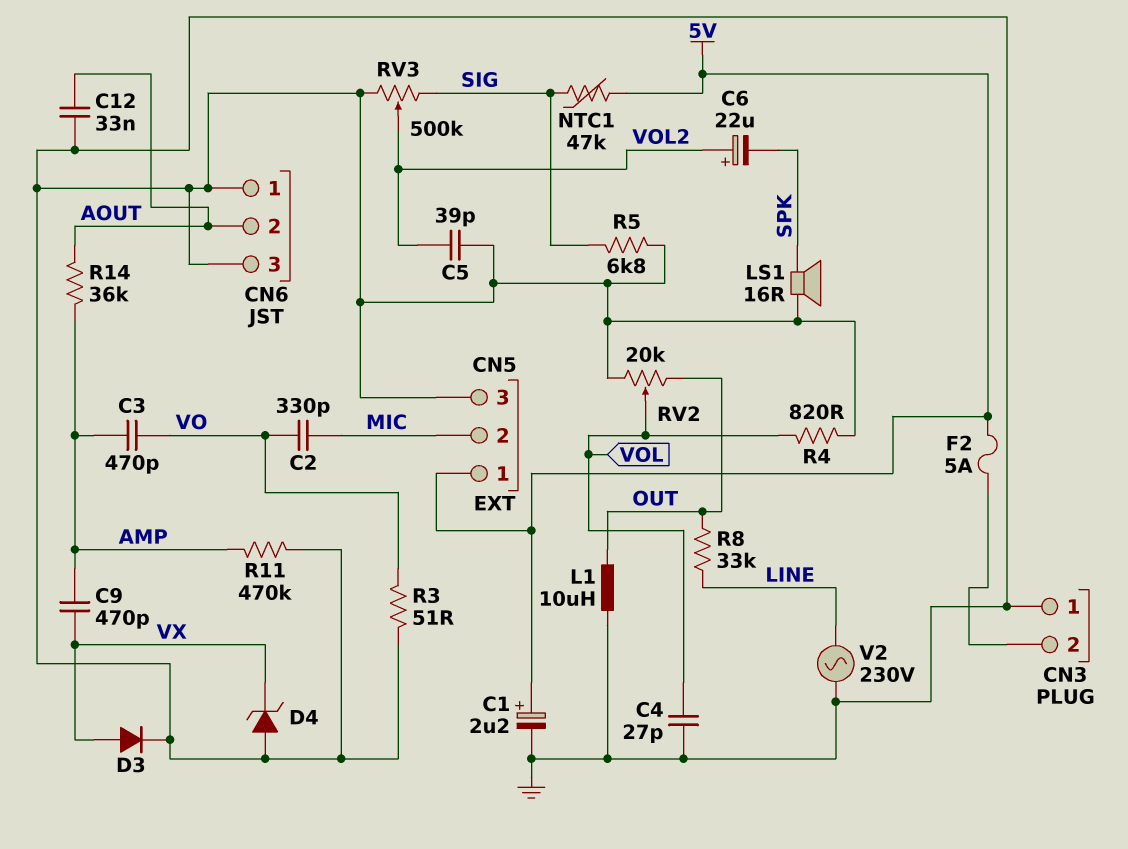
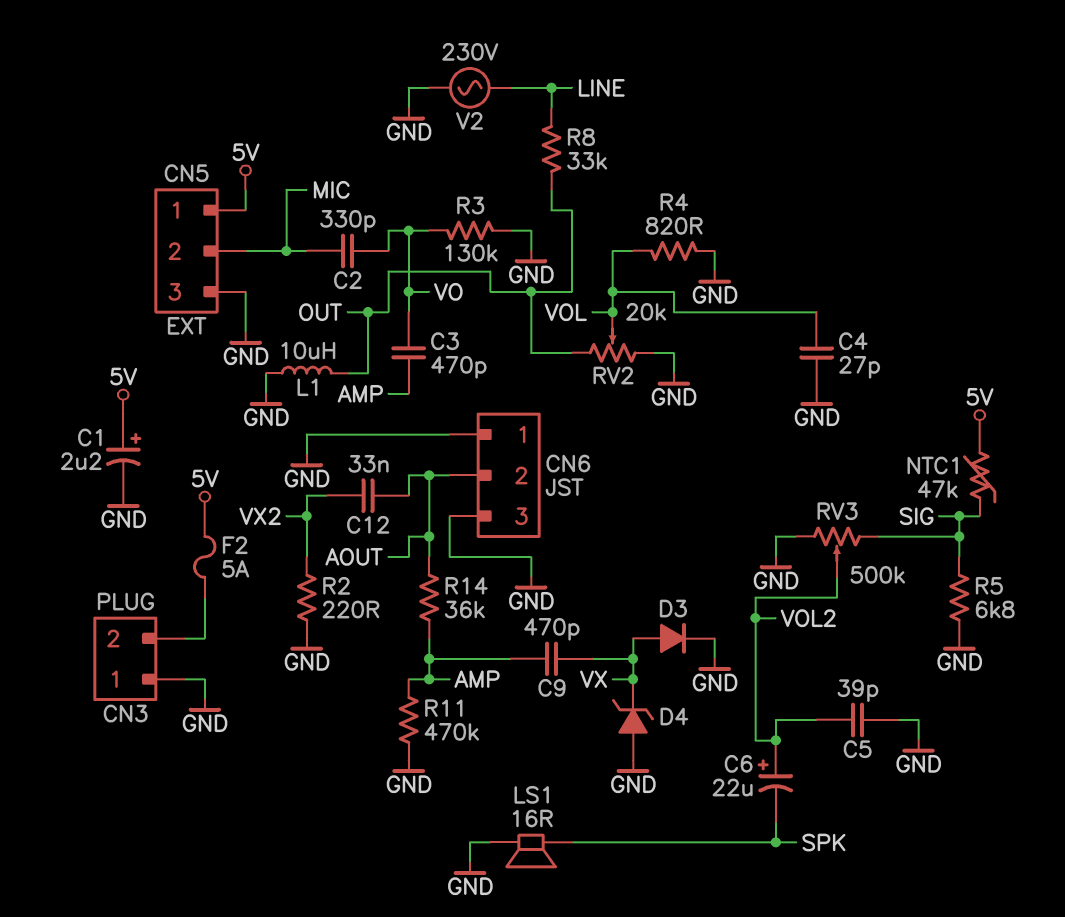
C12: 33nF (AOUT, GND) -> 33nF (AOUT, VX2)
R2: none -> 220 (GND, VX2)
R3: 51 (GND, VO) -> 130k (GND, VO)

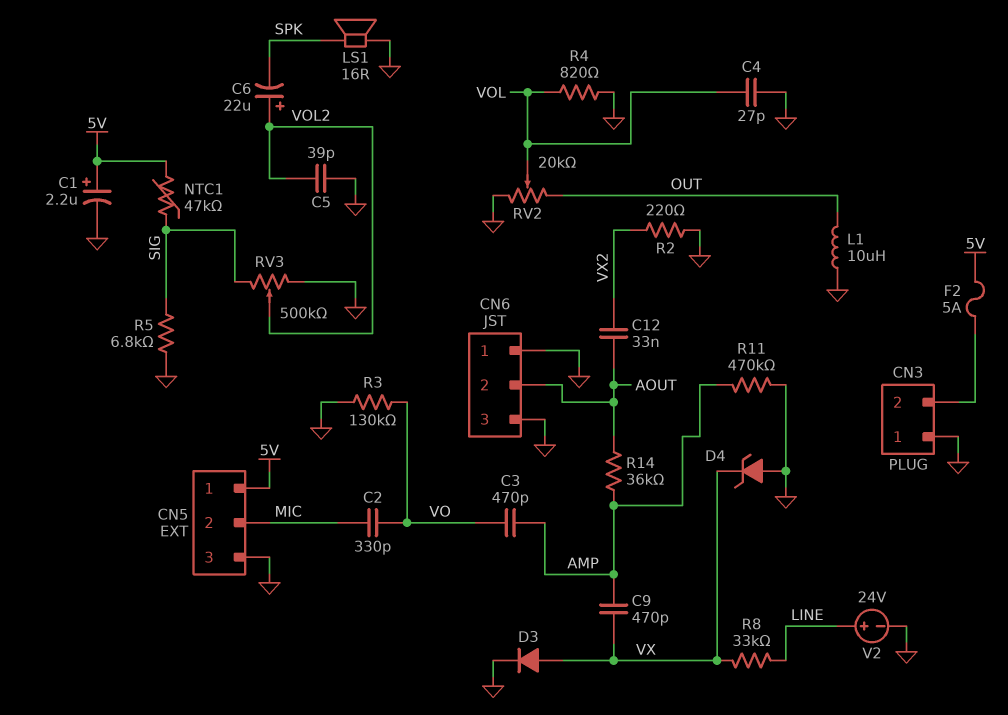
R8: 33k (LINE, OUT) -> 33k (LINE, VX)
V2: AC 230V (GND, LINE) -> 24V (plus LINE, minus GND)

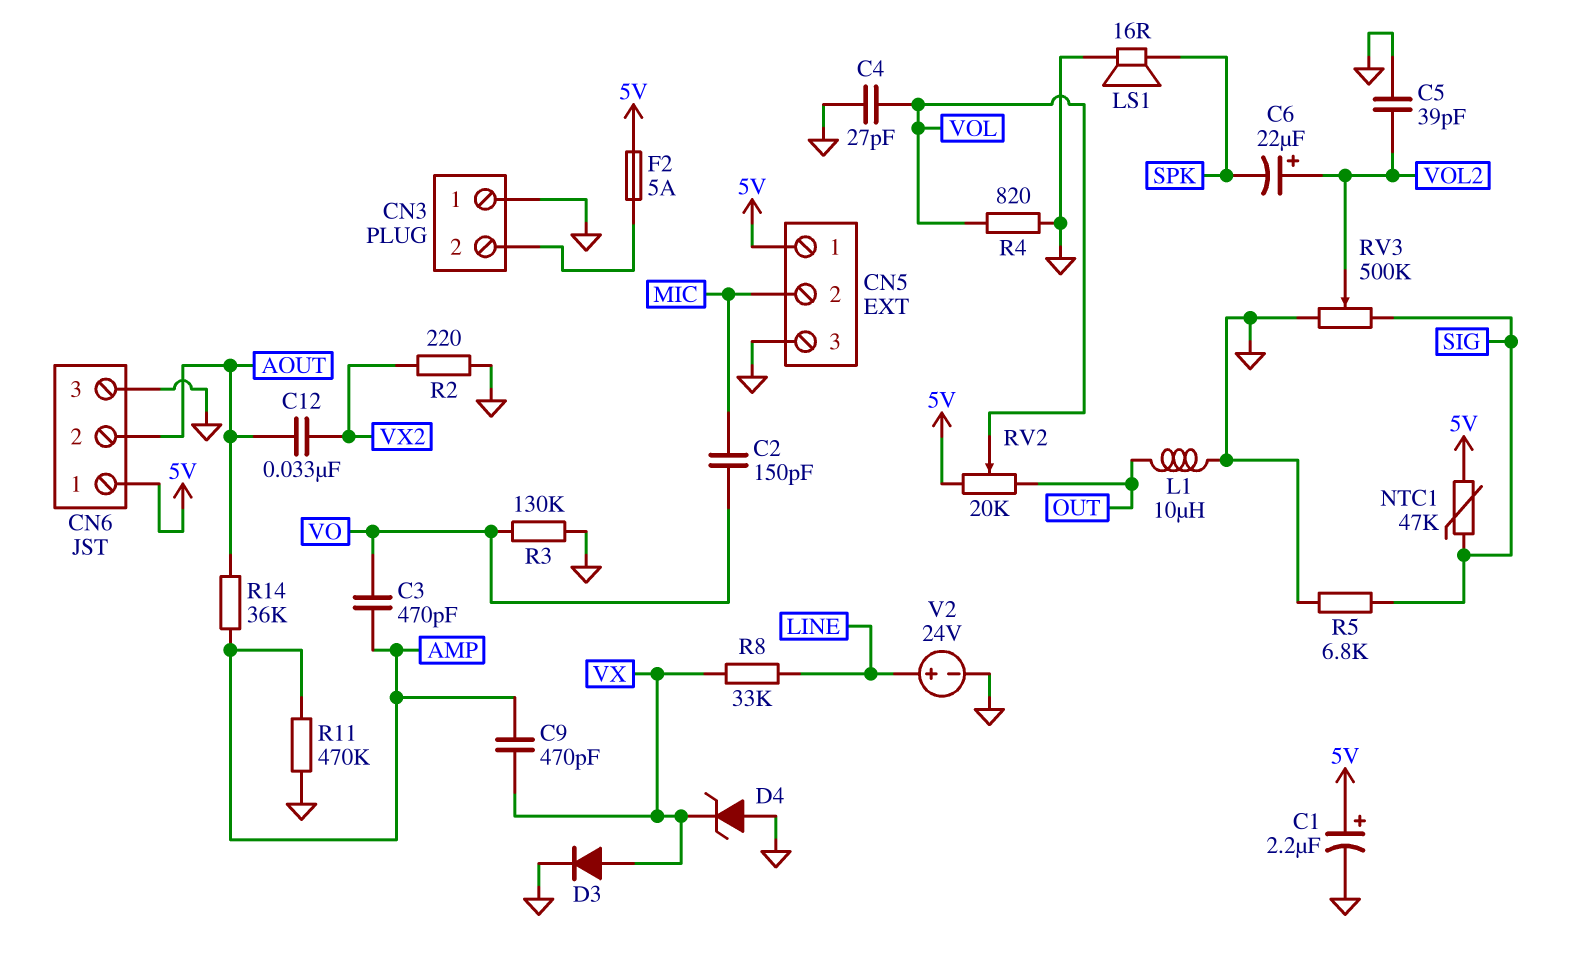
C2: 330pF (MIC, VO) -> 150pF (MIC, VO)
CN6 pin 1: GND -> 5V
RV2: 20k (GND, OUT, wiper VOL) -> 20k (5V, OUT, wiper VOL)

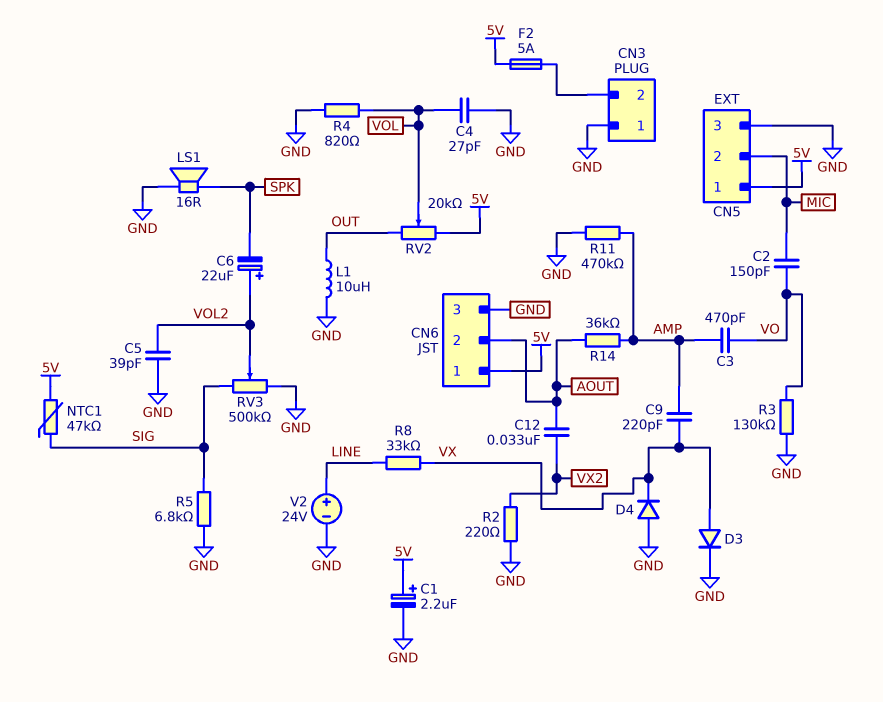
C9: 470pF (AMP, VX) -> 220pF (AMP, VX)
D4: zener (A GND, K VX) -> diode (A GND, K VX)

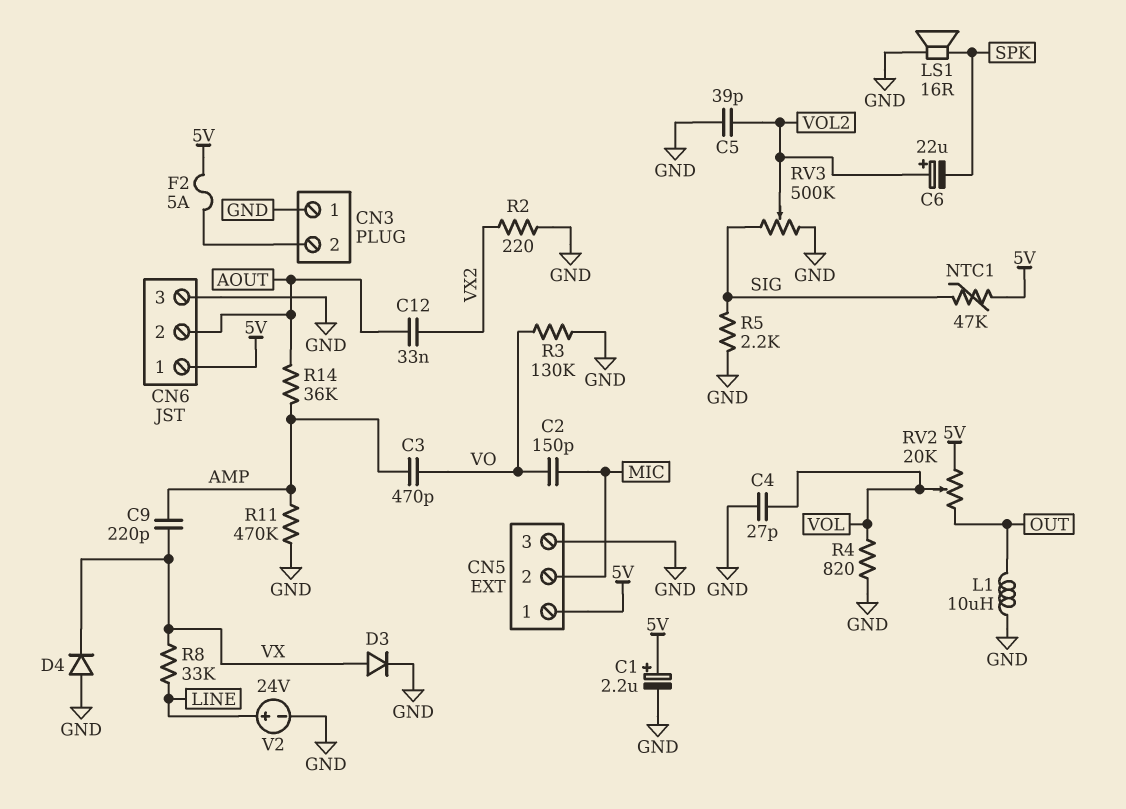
R5: 6.8k (GND, SIG) -> 2.2k (GND, SIG)

